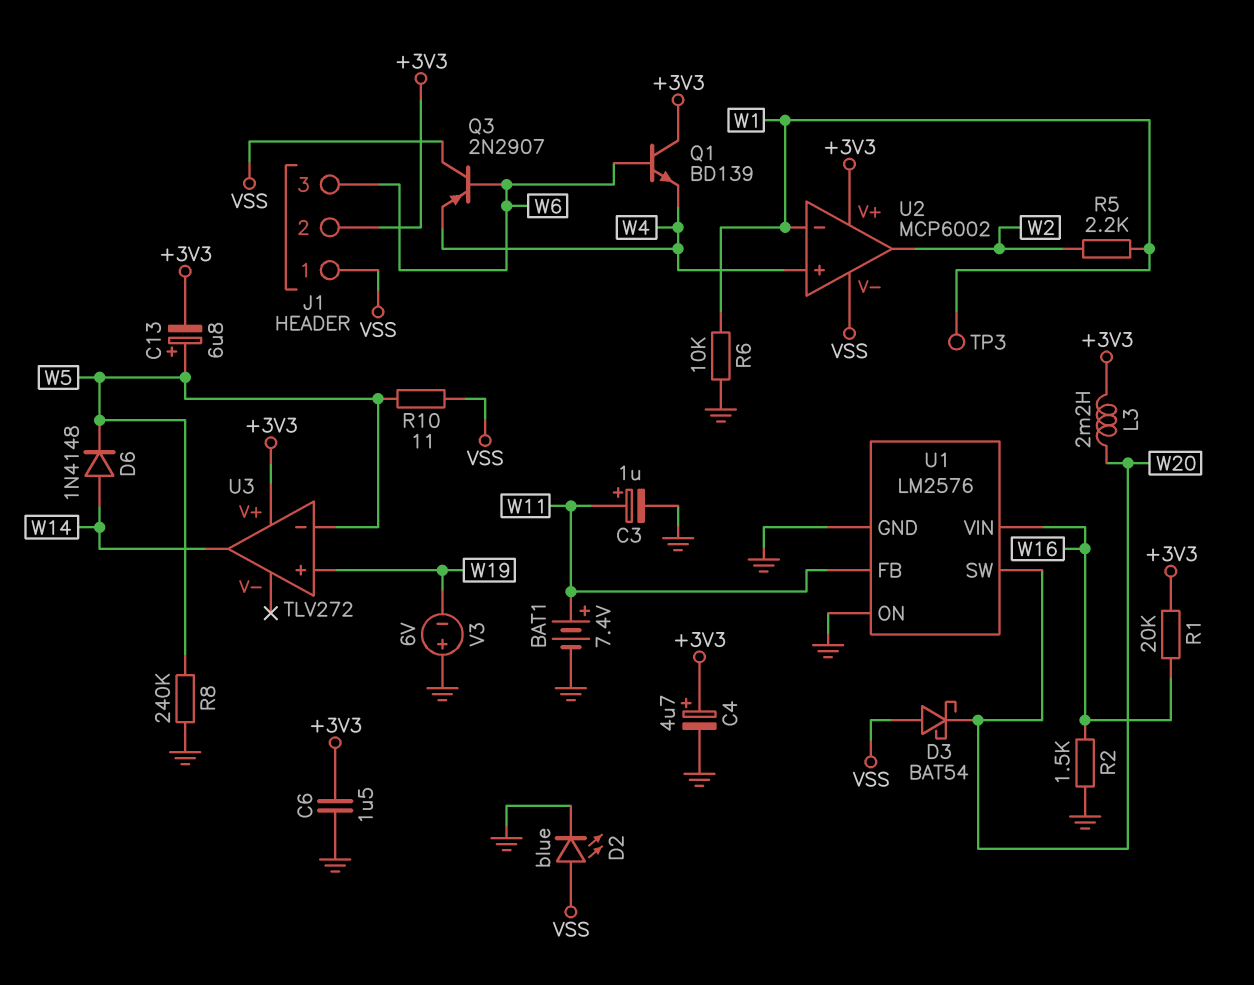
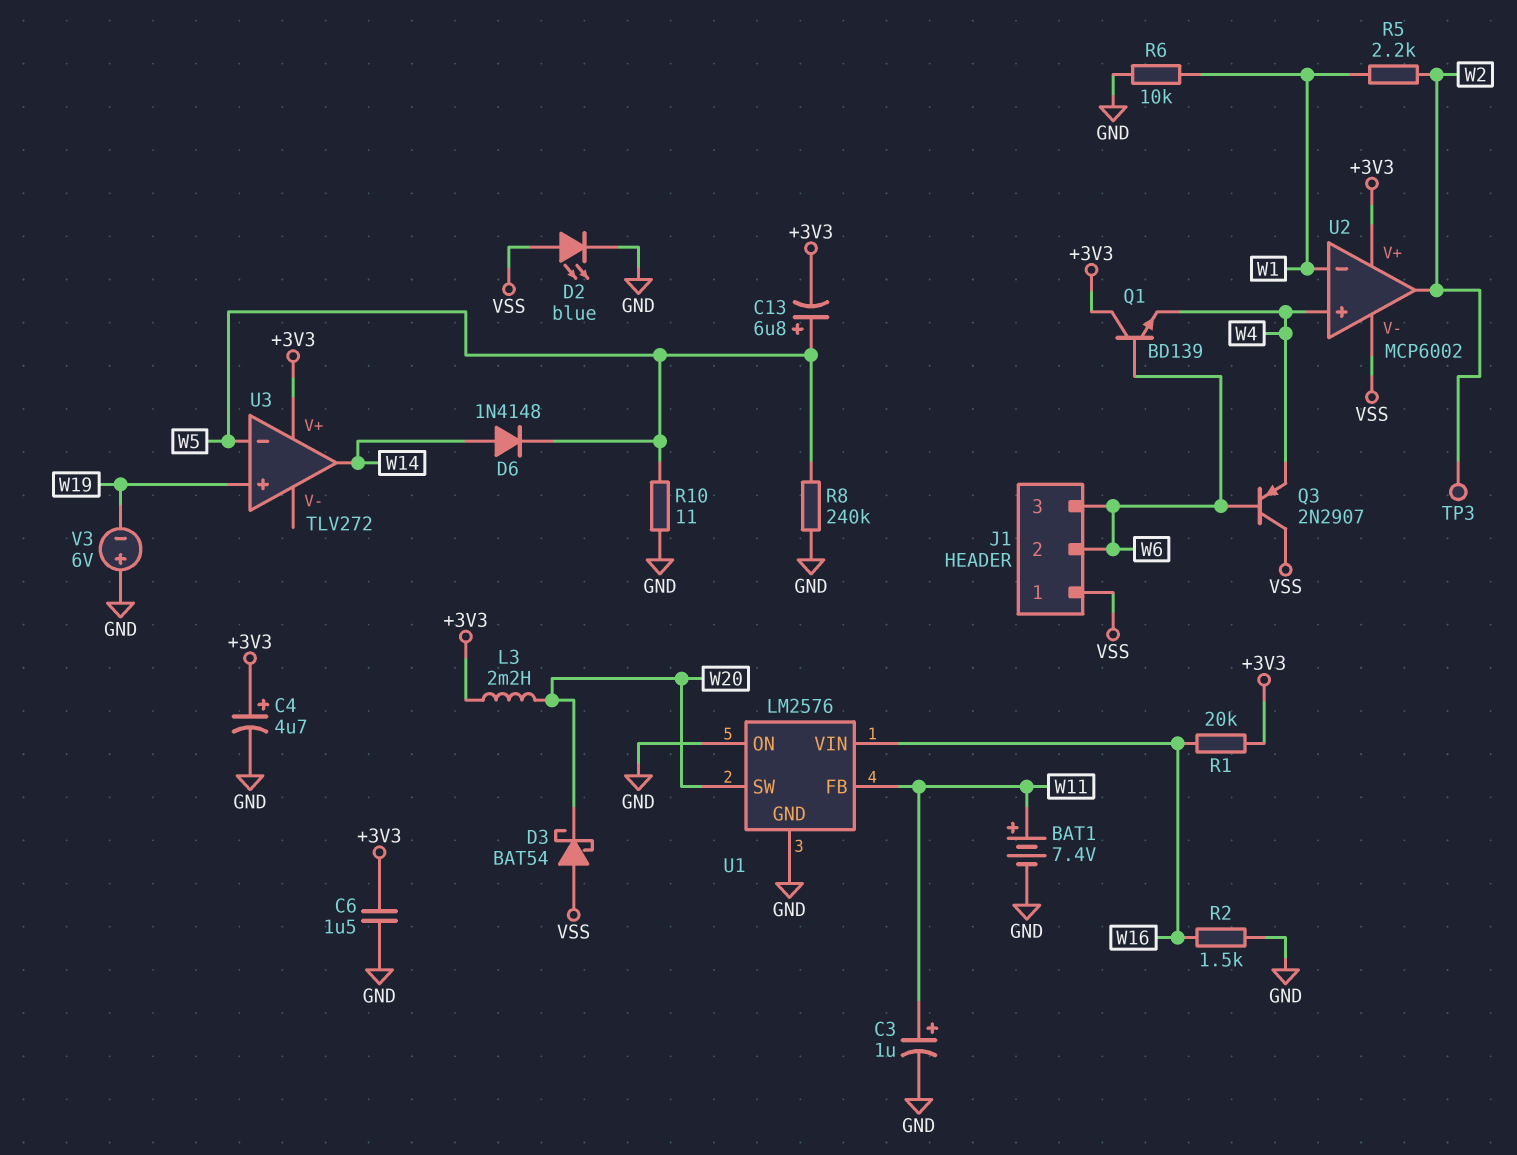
J1 pin 2: +3V3 -> W6
R10: 11 (VSS, W5) -> 11 (GND, W5)
TP3: test point (W1) -> test point (W2)

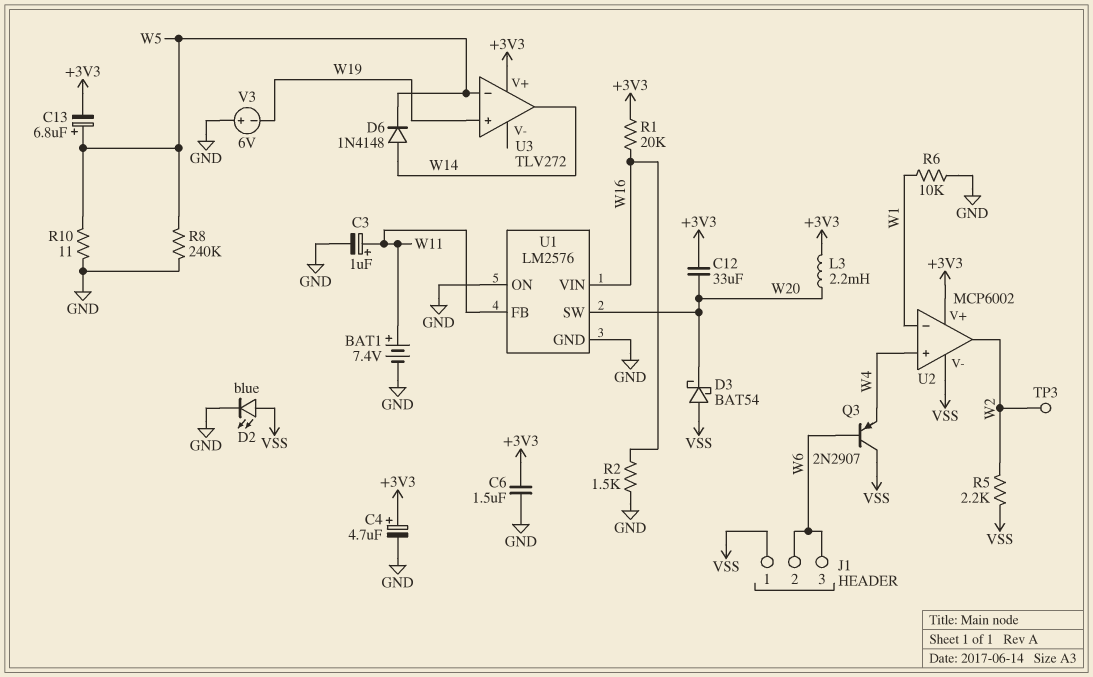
C12: none -> 33uF (+3V3, W20)
Q1: NPN BD139 (B W6, C +3V3, E W4) -> none
R5: 2.2k (W1, W2) -> 2.2k (VSS, W2)

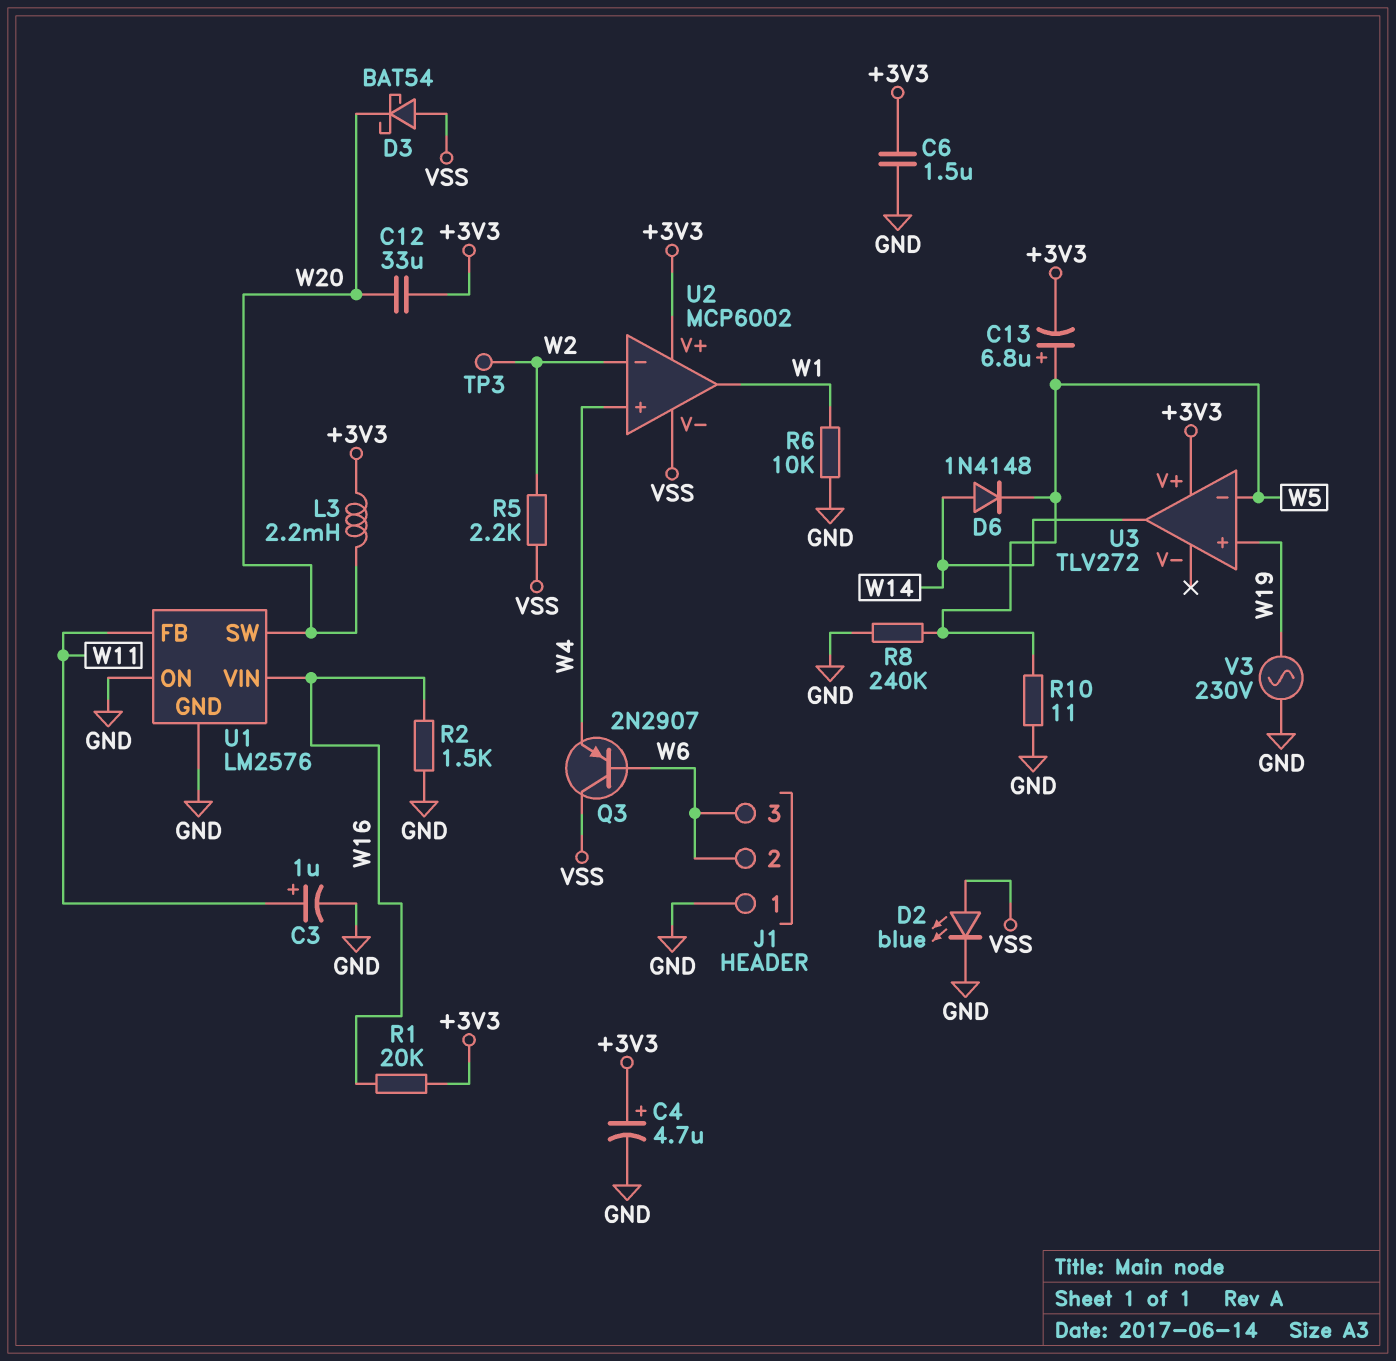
BAT1: 7.4V (plus W11, minus GND) -> none
J1 pin 1: VSS -> GND
U2 pin in-: W1 -> W2
U2 pin out: W2 -> W1
V3: 6V (plus GND, minus W19) -> AC 230V (GND, W19)

